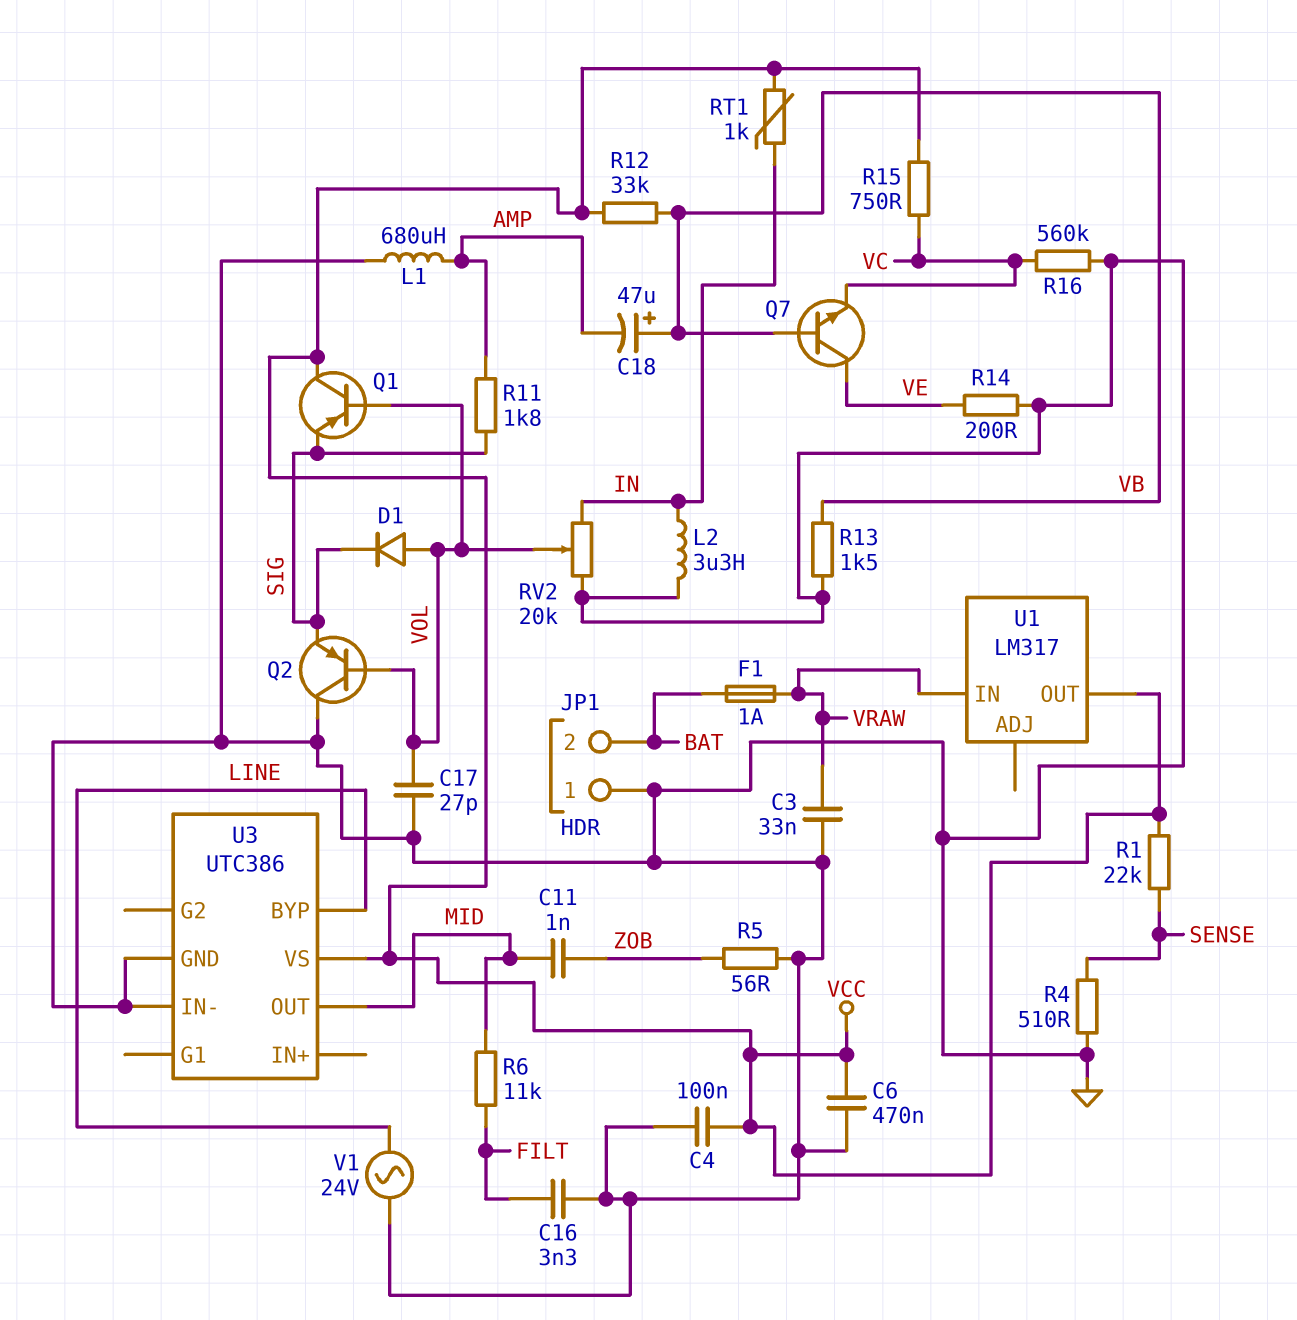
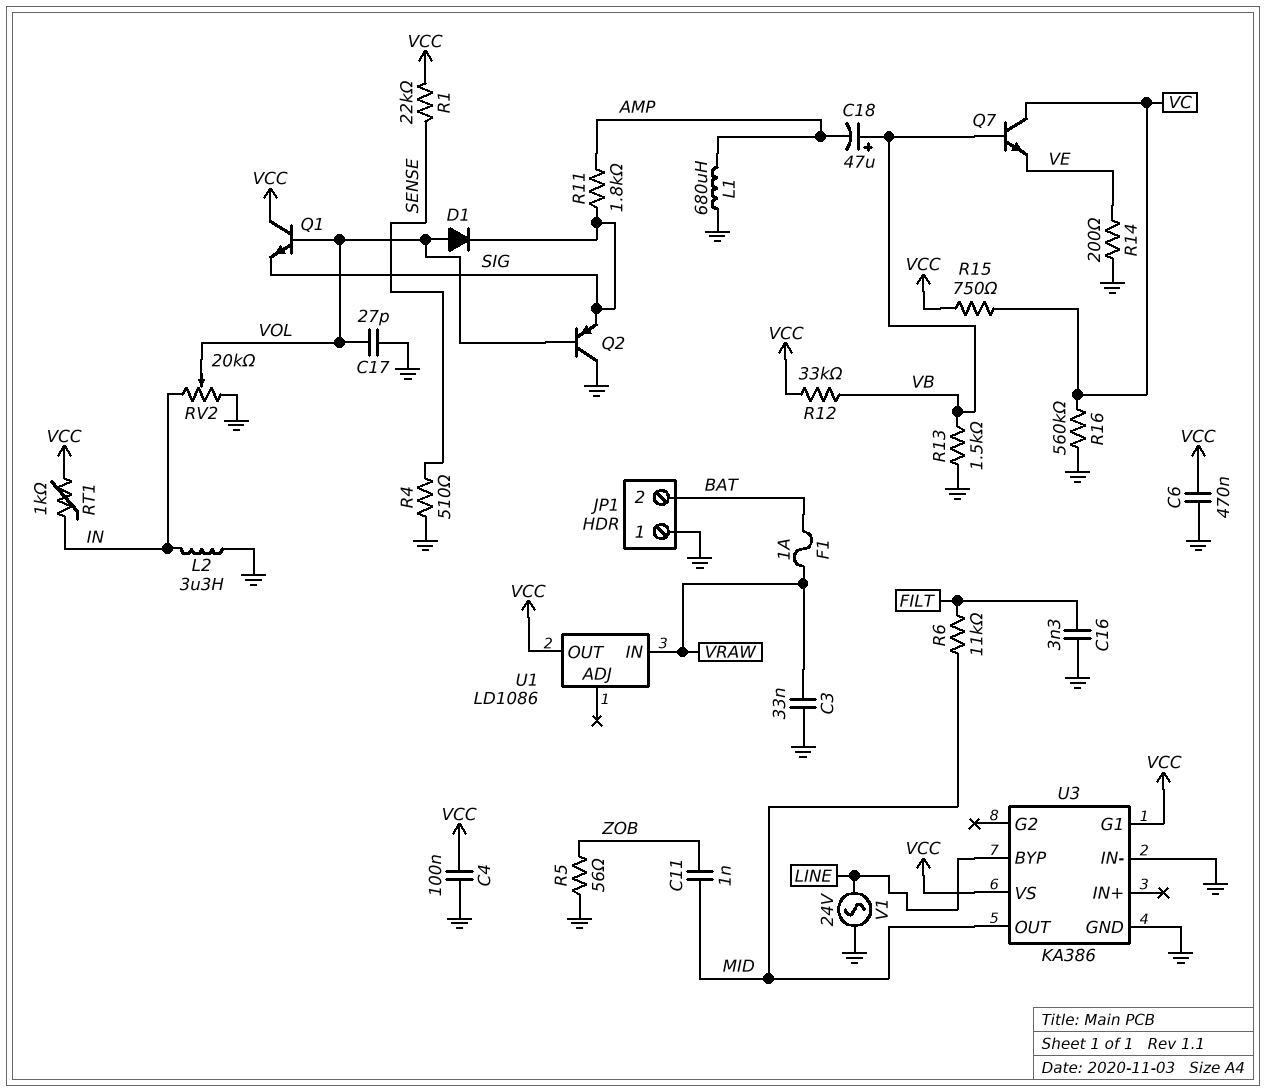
Q1: PNP (B VOL, C VCC, E SIG) -> NPN (B VOL, C VCC, E SIG)
Q7: NPN (B VB, C VE, E VC) -> NPN (B VB, C VC, E VE)
U1: LM317 -> LD1086
U3: UTC386 -> KA386
U3 pin G1: none -> VCC

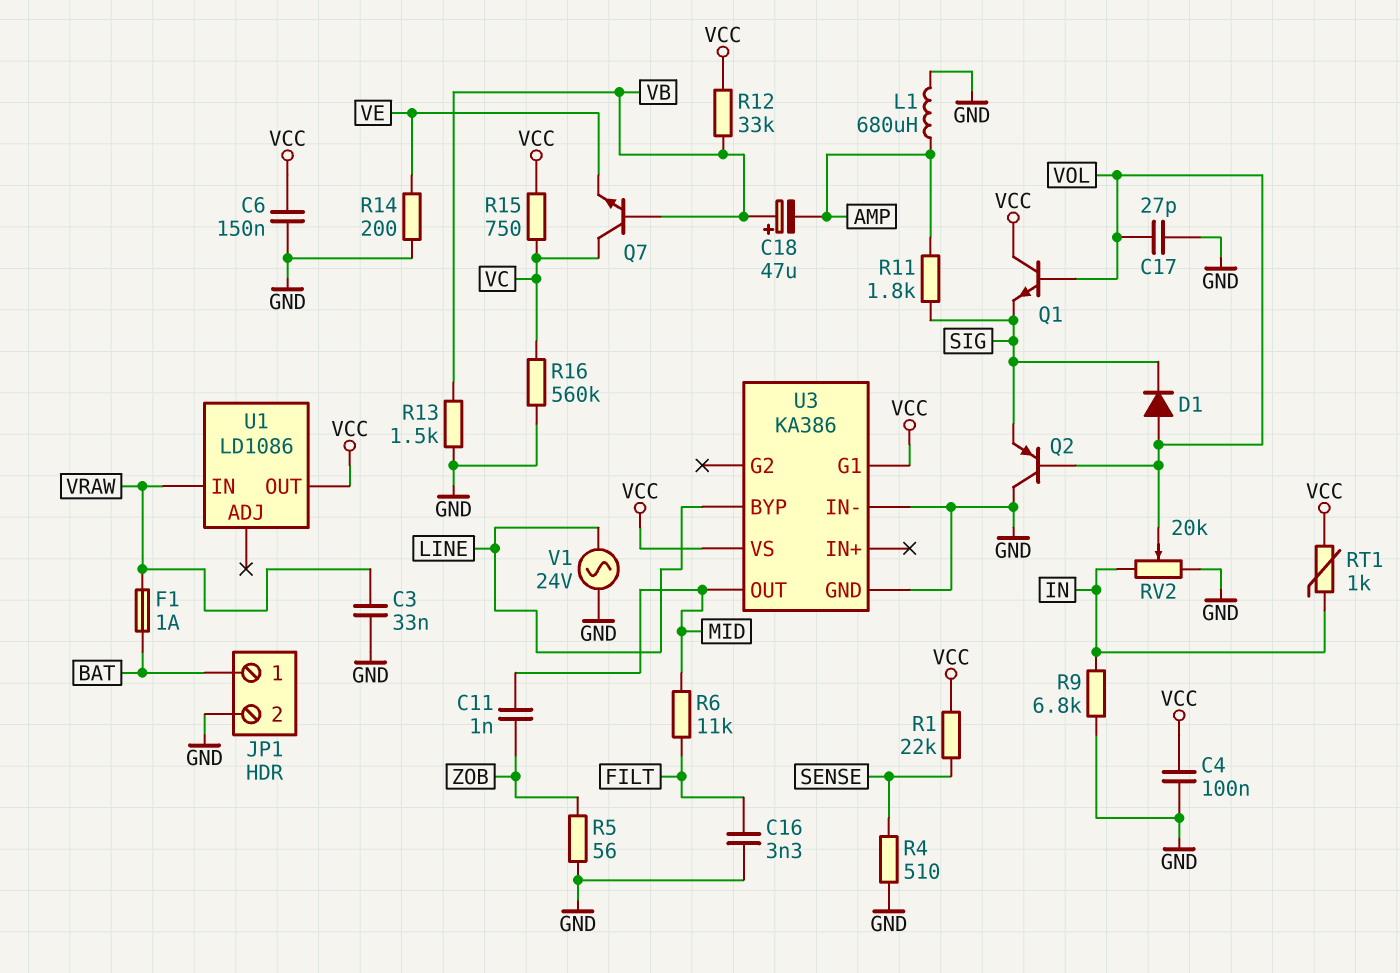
C6: 470nF (GND, VCC) -> 150nF (GND, VCC)
JP1 pin 1: GND -> BAT
JP1 pin 2: BAT -> GND
L2: 3.3uH (GND, IN) -> none
R9: none -> 6.8k (GND, IN)

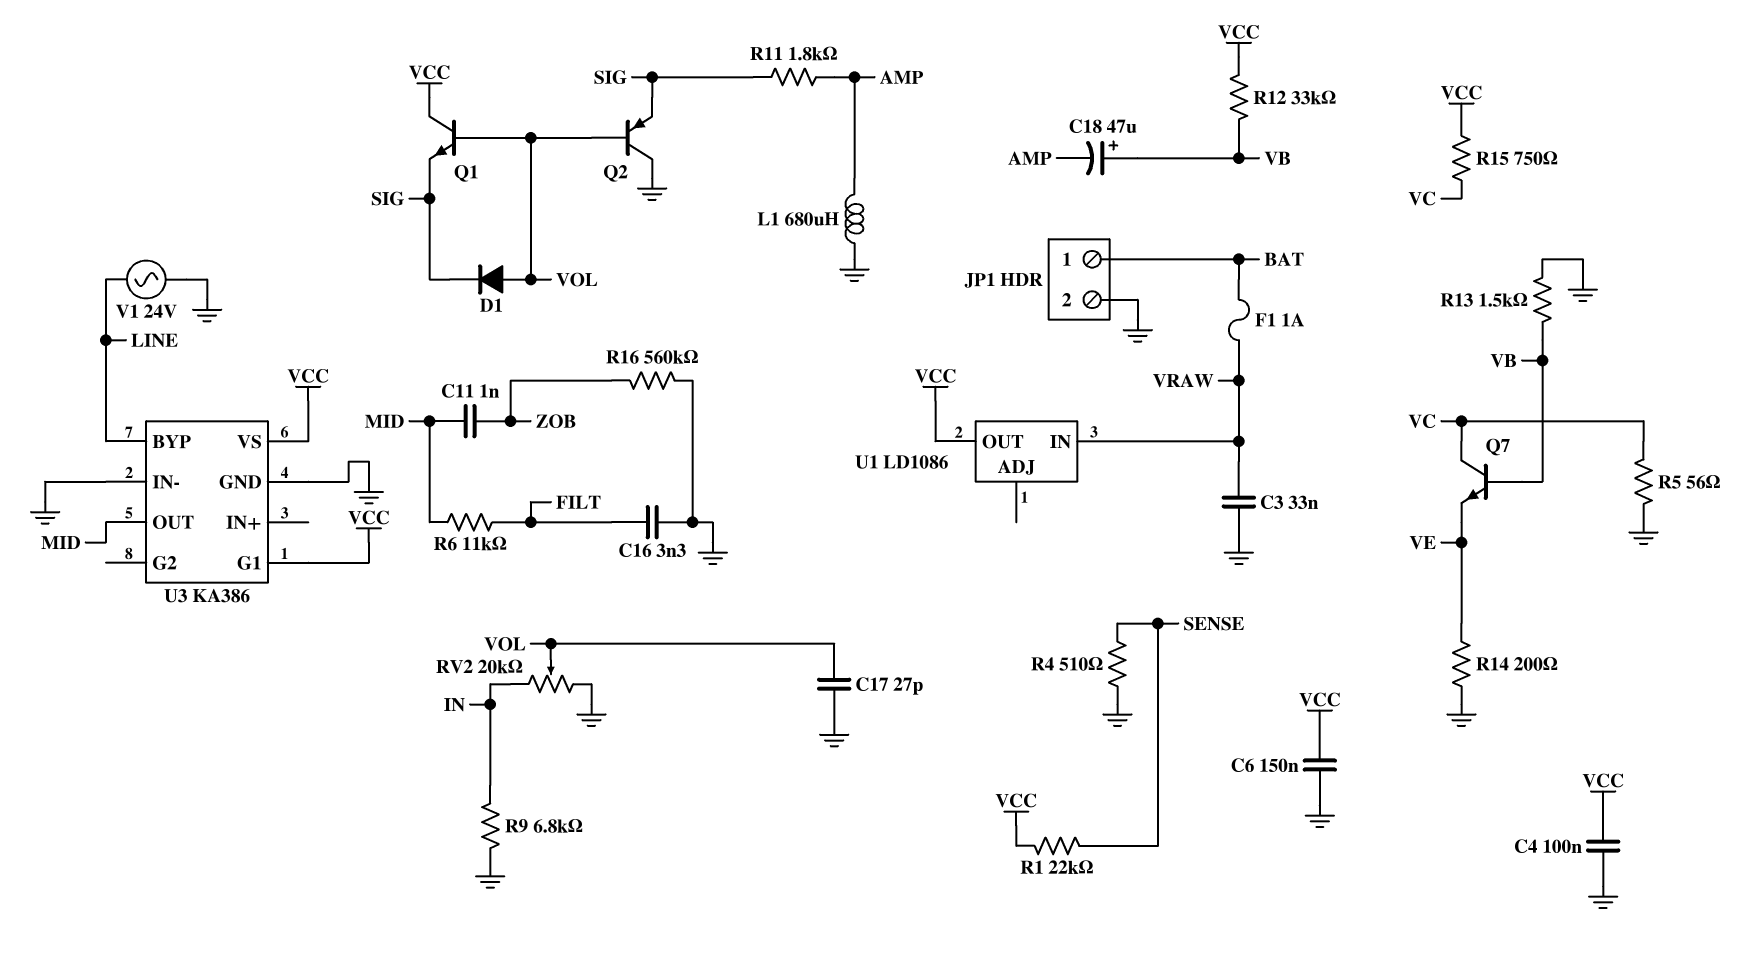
R5: 56 (GND, ZOB) -> 56 (GND, VC)
R16: 560k (GND, VC) -> 560k (GND, ZOB)
RT1: 1k (IN, VCC) -> none

